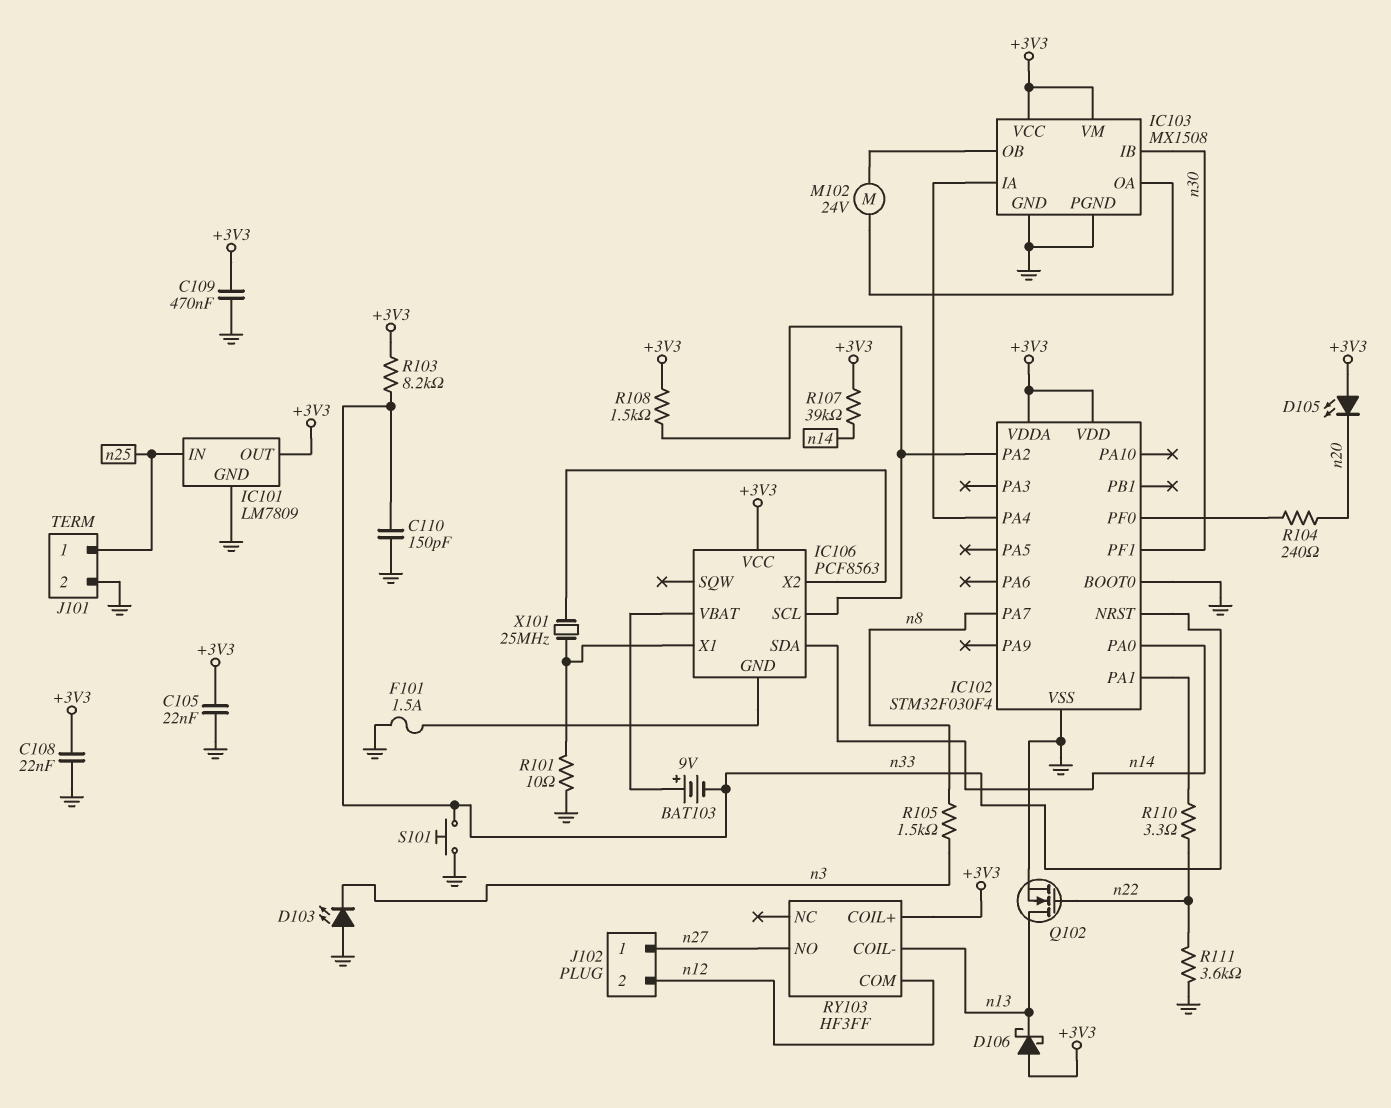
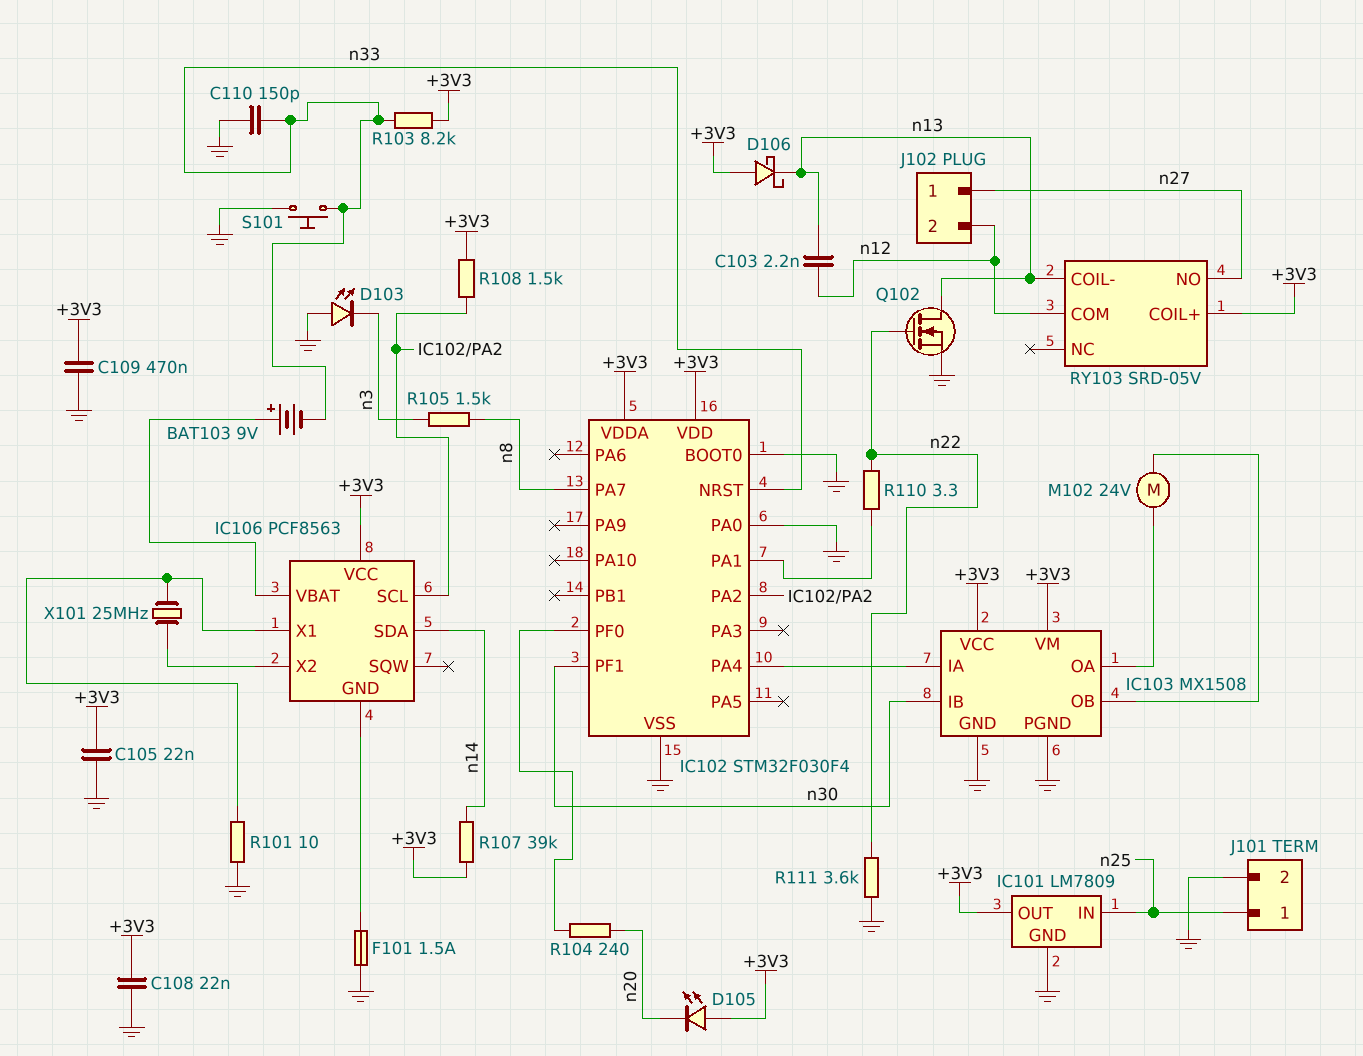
C103: none -> 2.2nF (n12, n13)
IC102 pin PA0: n14 -> GND
RY103: HF3FF -> SRD-05V

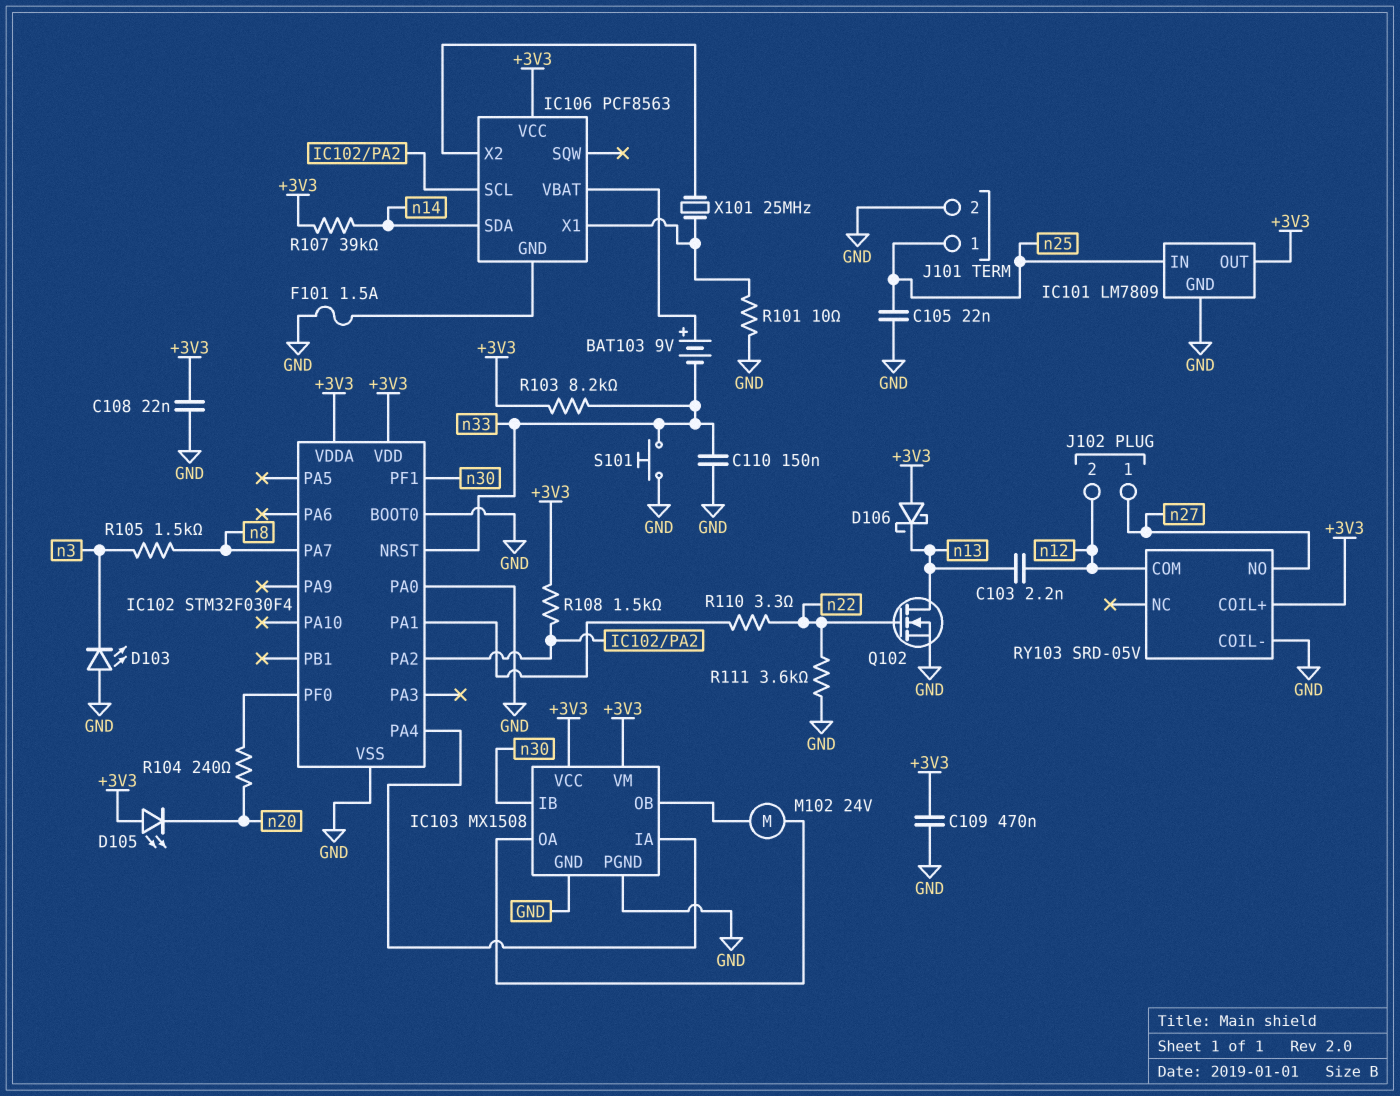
C105: 22nF (+3V3, GND) -> 22nF (GND, n25)
C110: 150pF (GND, n33) -> 150nF (GND, n33)
RY103 pin COIL-: n13 -> GND

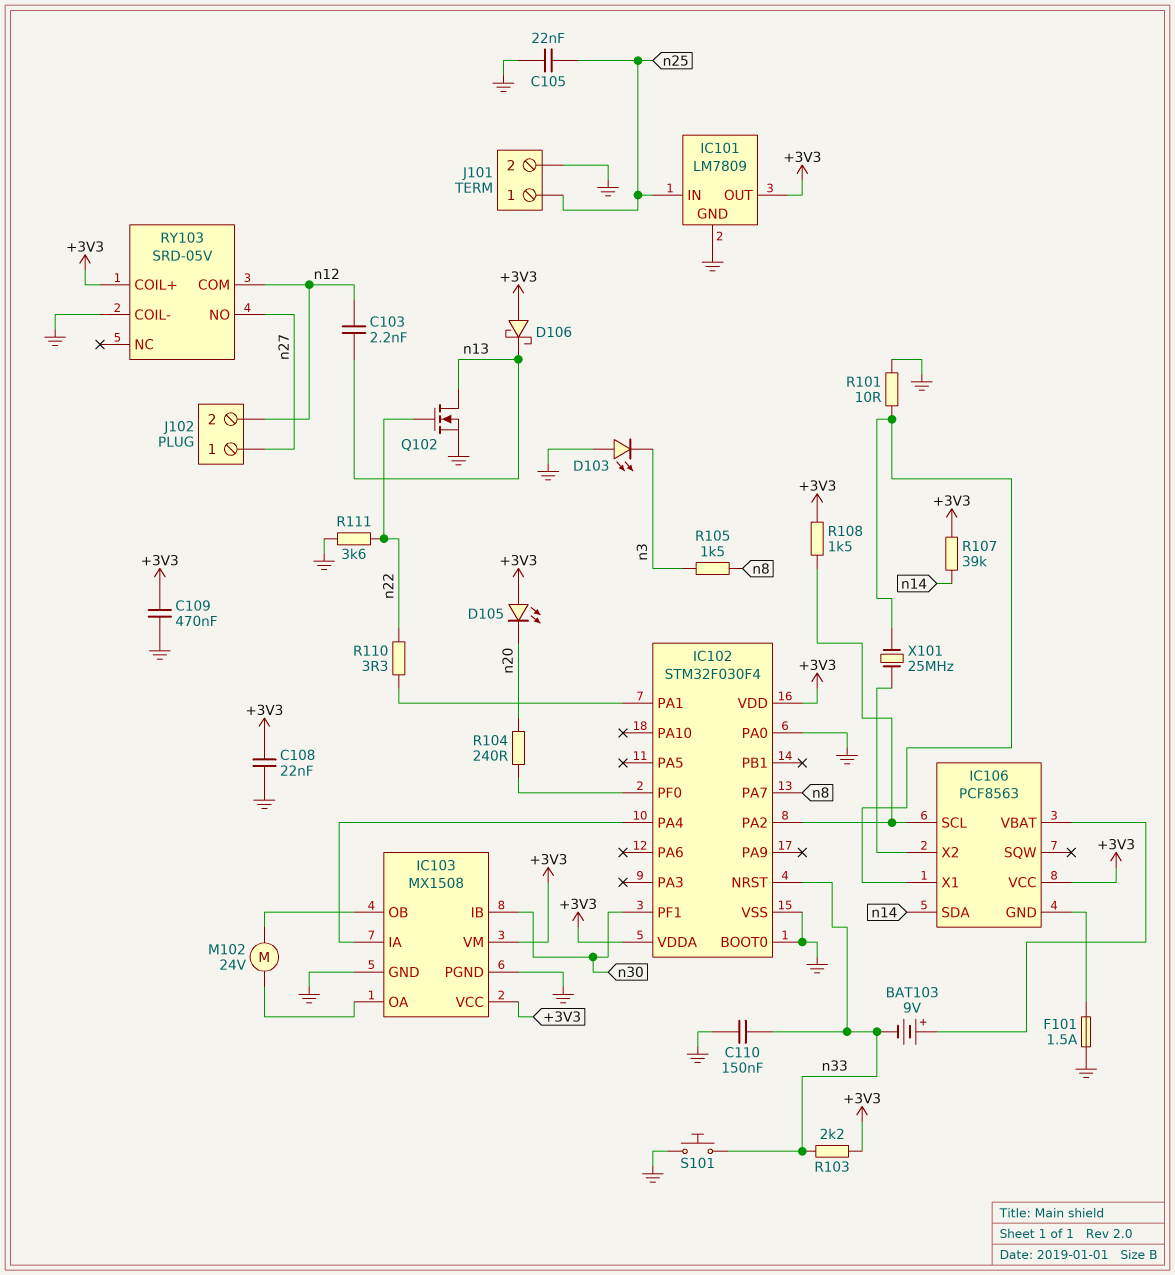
R103: 8.2k (+3V3, n33) -> 2.2k (+3V3, n33)

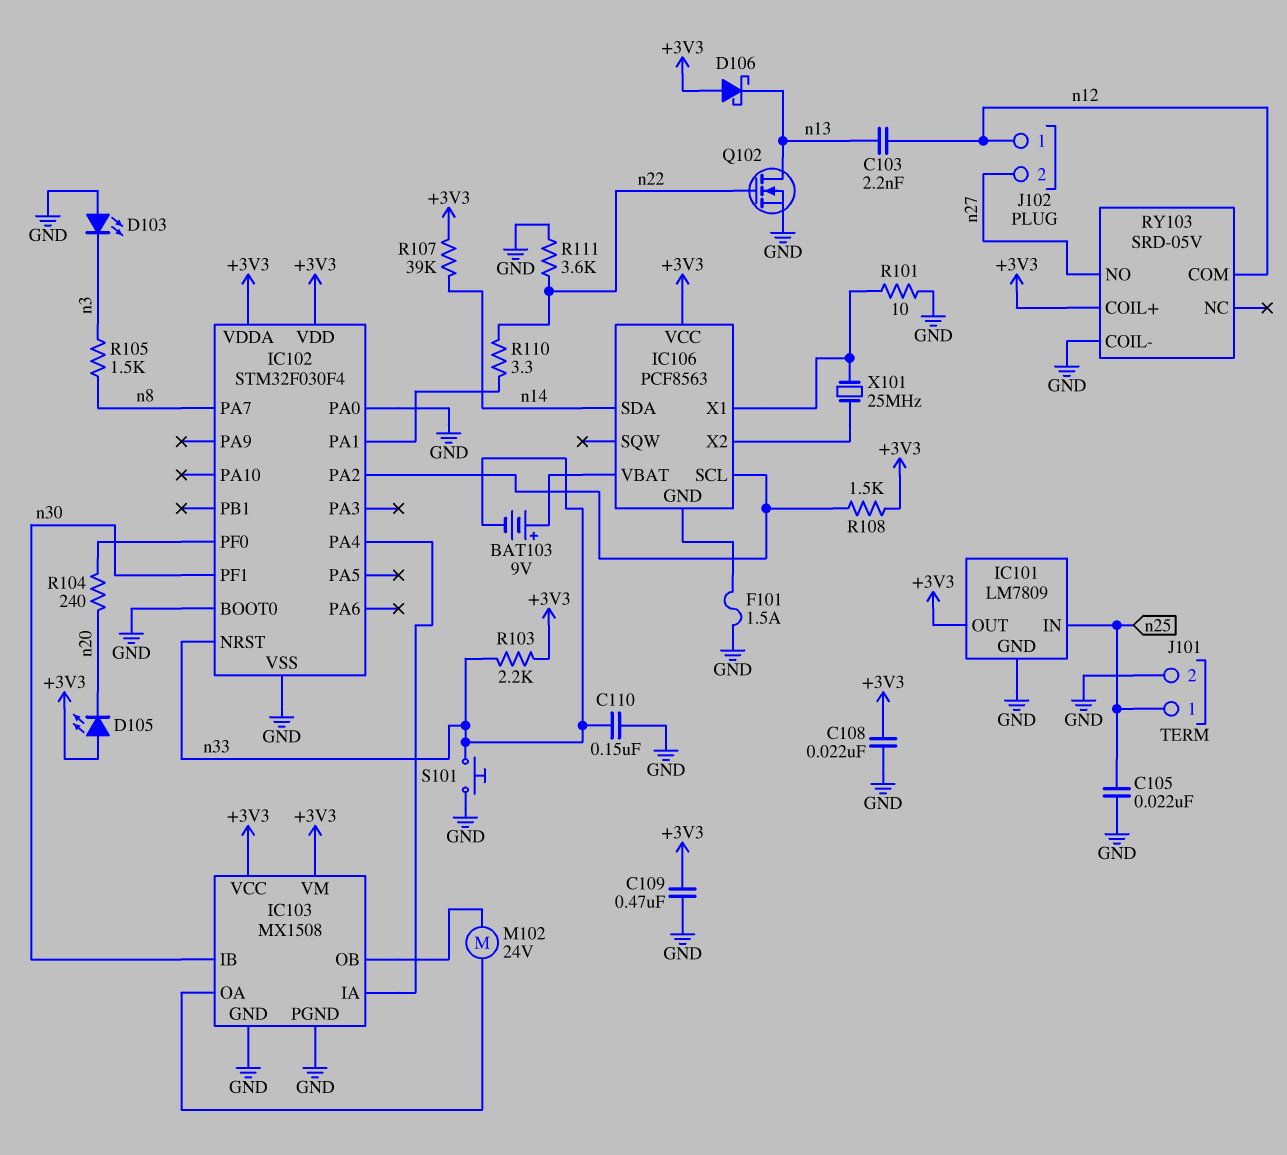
J102 pin 1: n27 -> n12
J102 pin 2: n12 -> n27

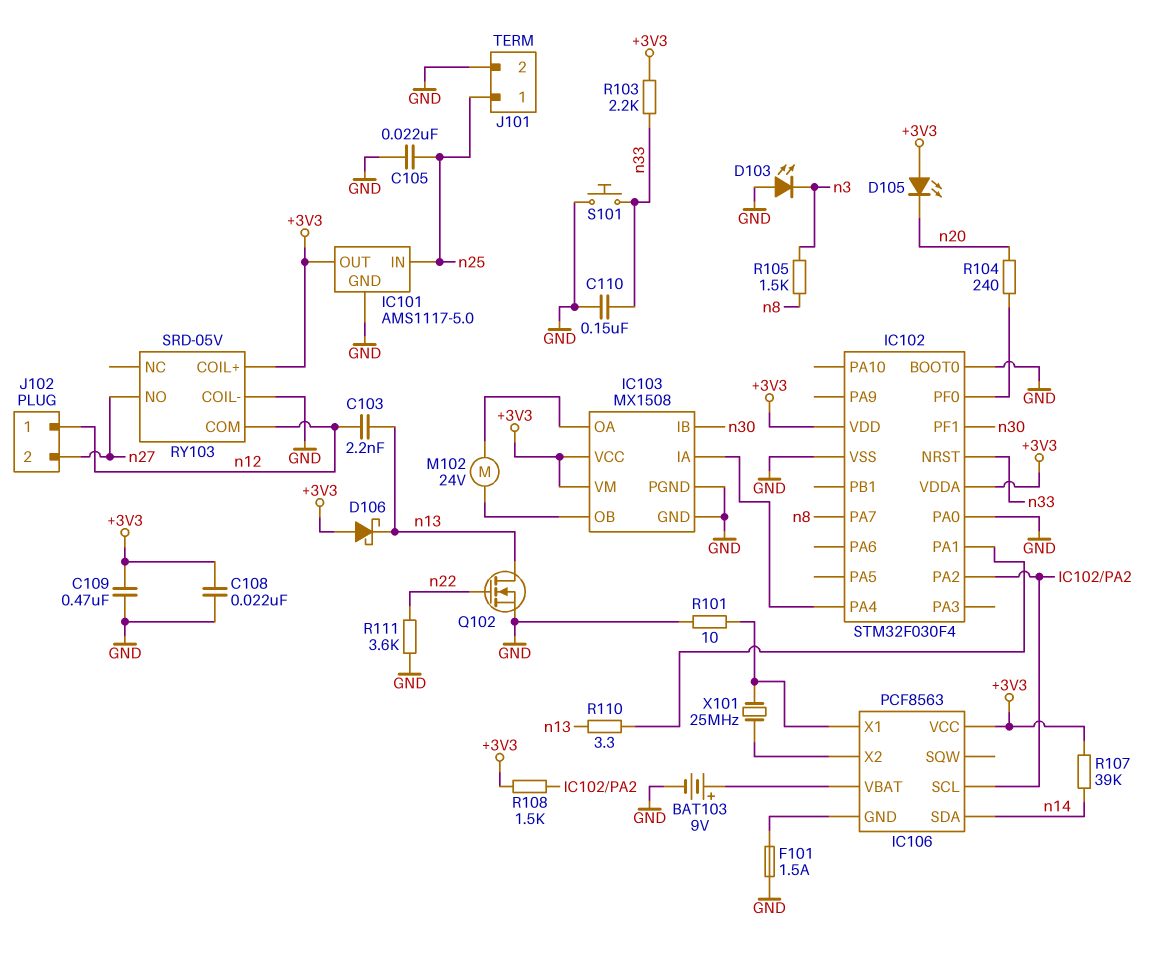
BAT103: 9V (plus IC106/VBAT, minus n33) -> 9V (plus IC106/VBAT, minus GND)
IC101: LM7809 -> AMS1117-5.0
R110: 3.3 (IC102/PA1, n22) -> 3.3 (IC102/PA1, n13)

